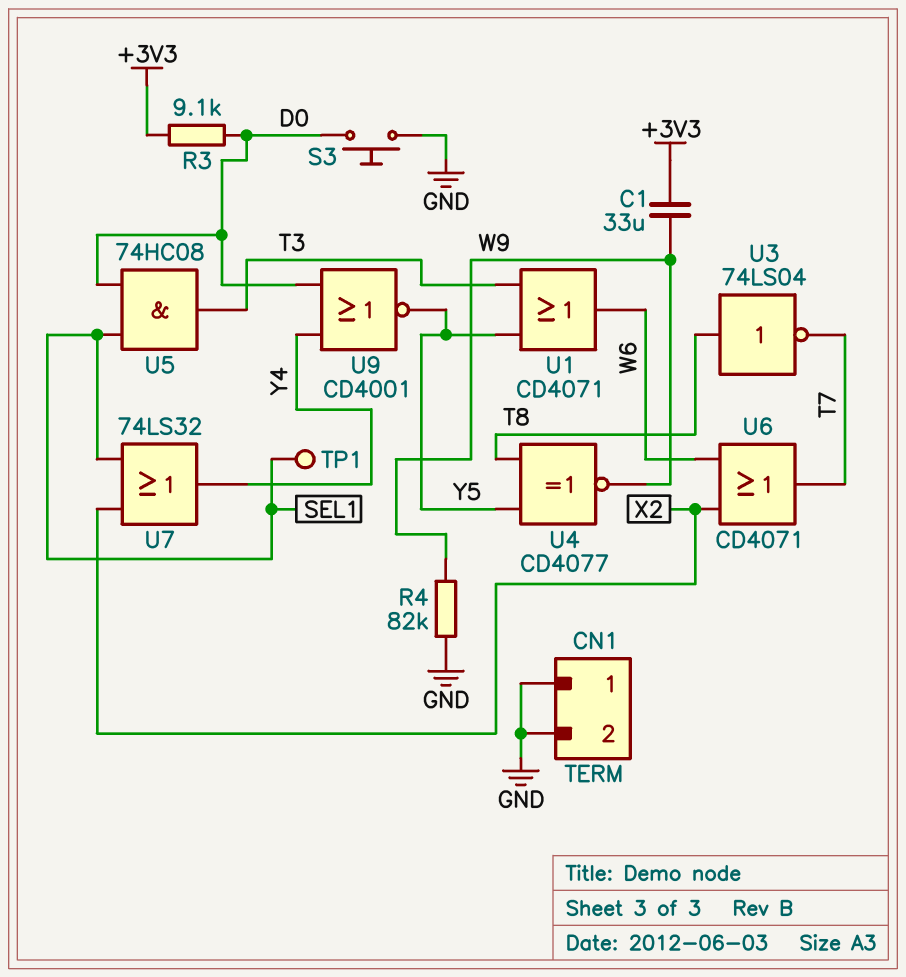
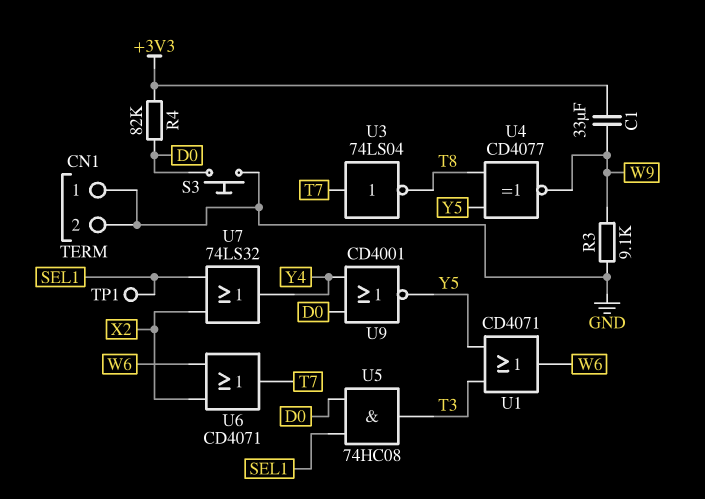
R3: 9.1k (+3V3, D0) -> 9.1k (GND, W9)
R4: 82k (GND, W9) -> 82k (+3V3, D0)
U3: NOT 74LS04 (in T8, out T7) -> NOT 74LS04 (in T7, out T8)

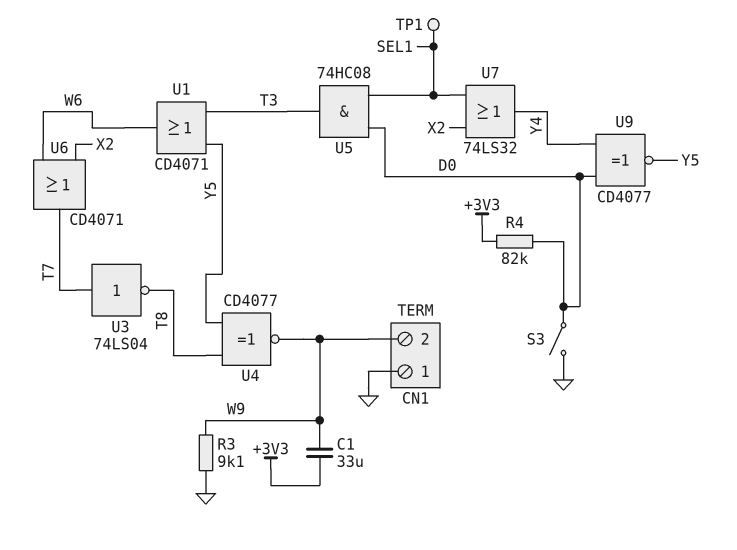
CN1 pin 2: GND -> W9
S3: button (D0, GND) -> switch (D0, GND)
U9: NOR CD4001 (in D0, in Y4, out Y5) -> XNOR CD4077 (in D0, in Y4, out Y5)

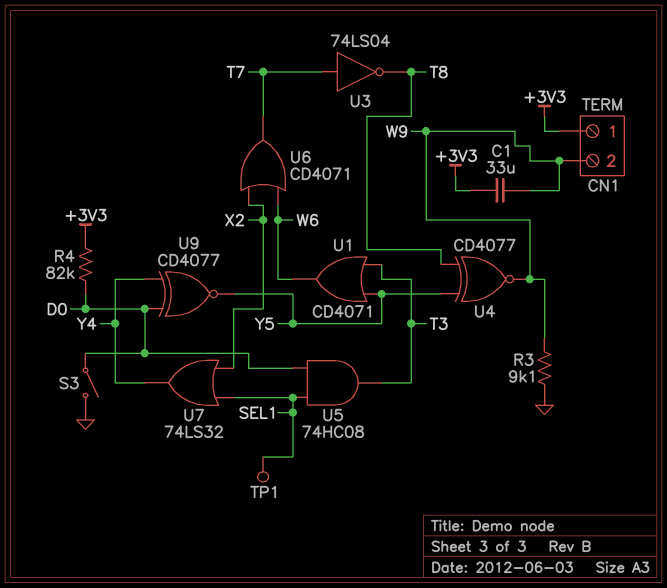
CN1 pin 1: GND -> +3V3

